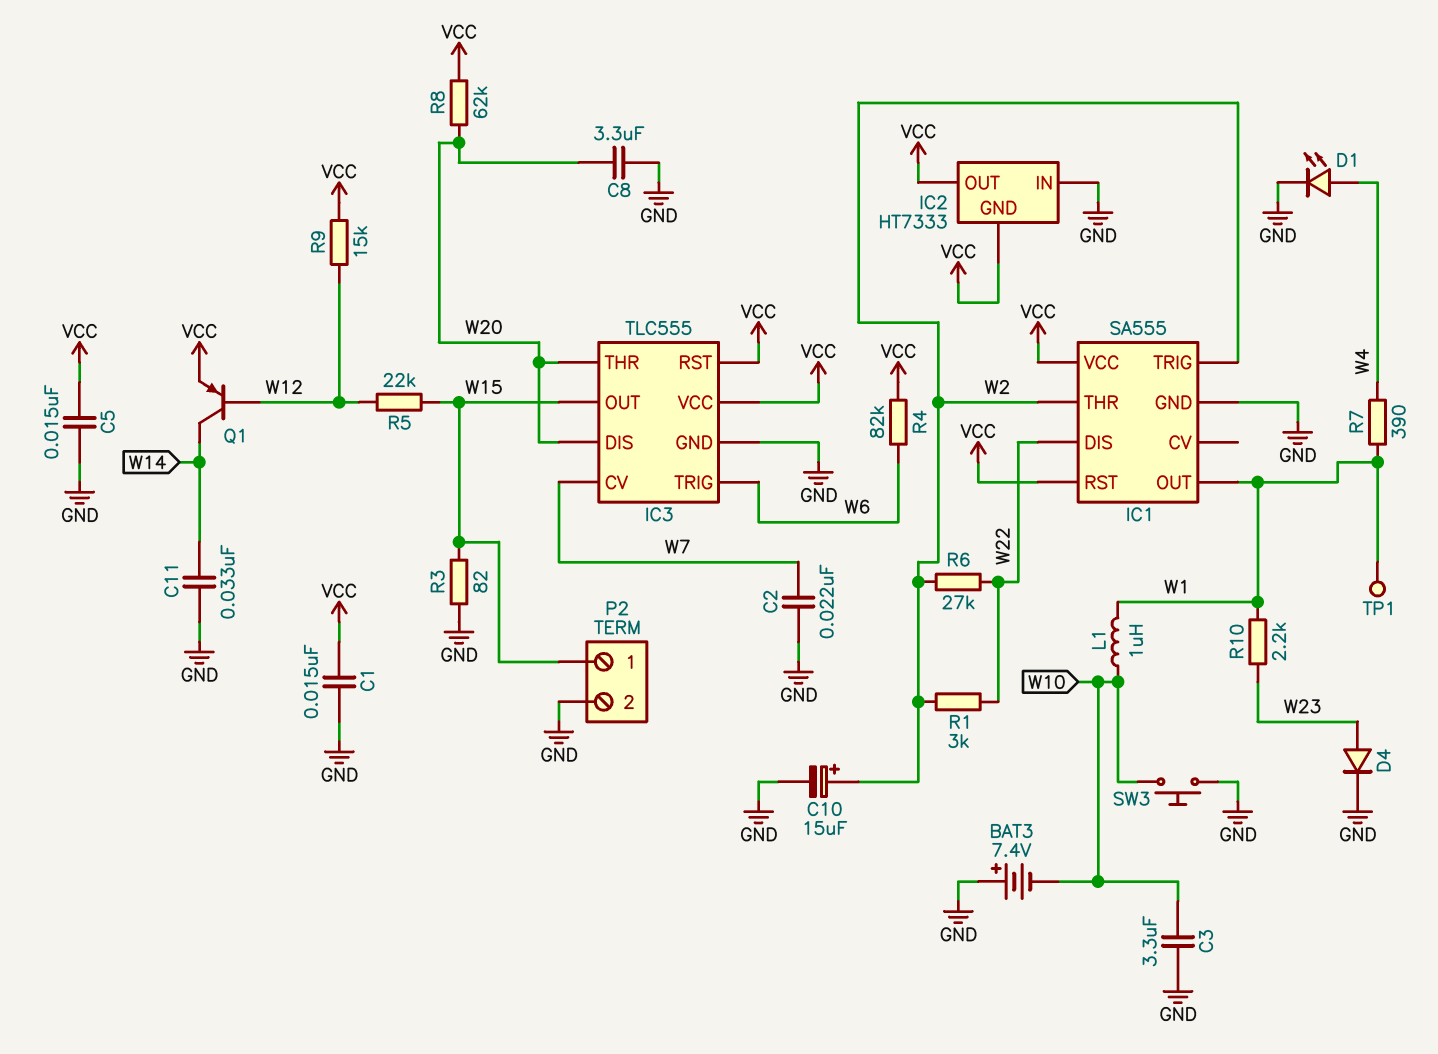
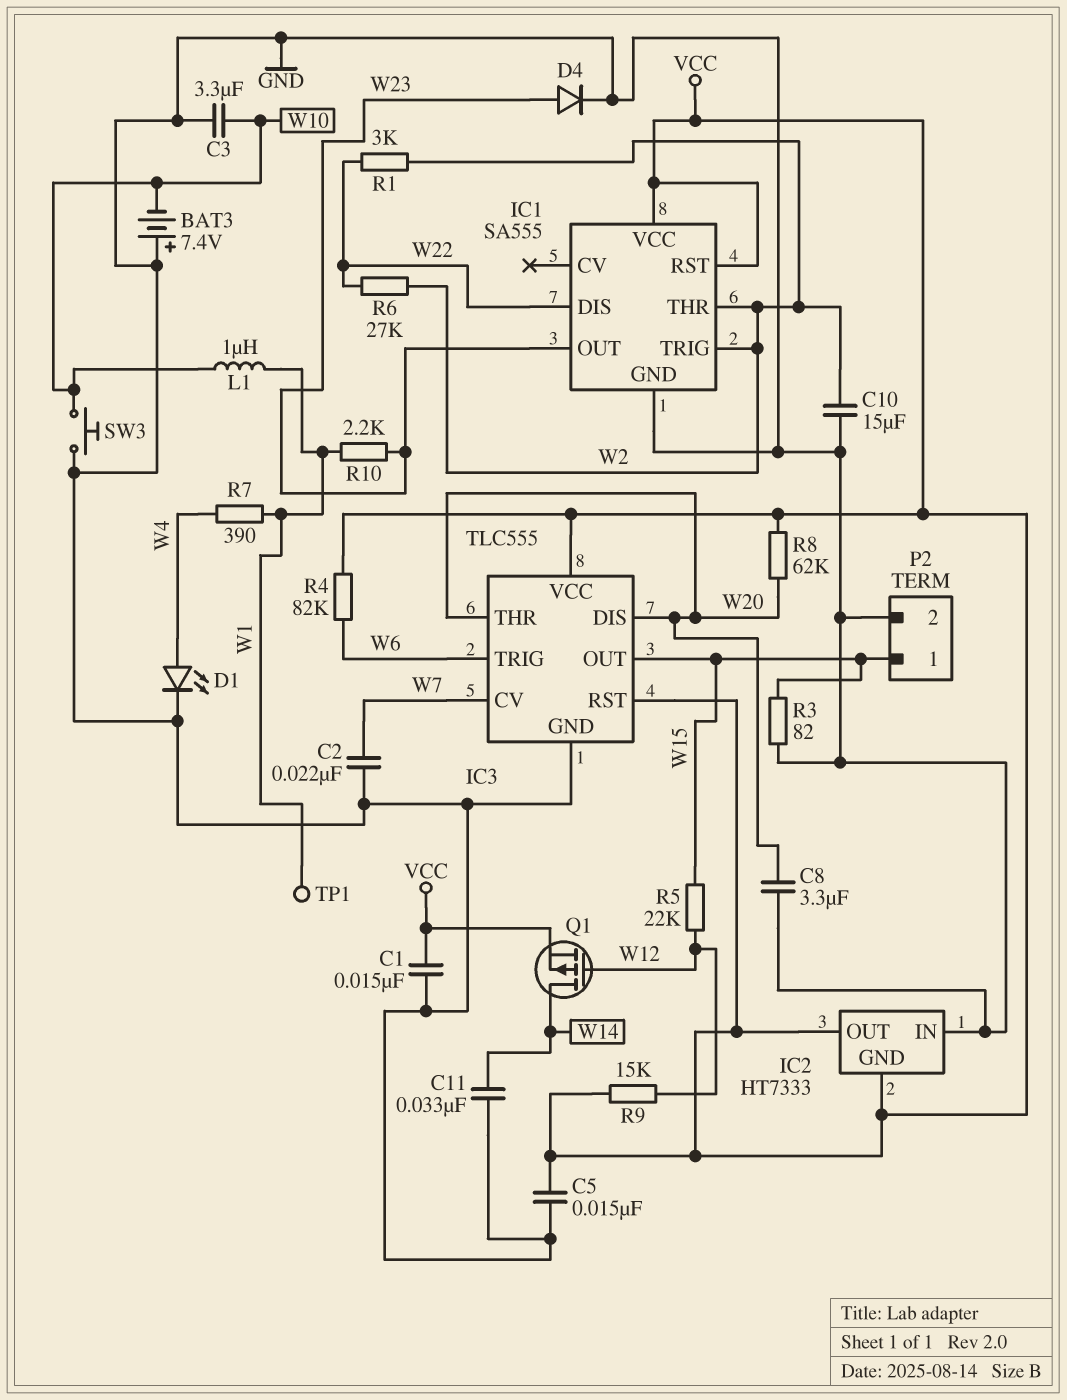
C10: 15uF (plus W2, minus GND) -> 15uF (GND, W2)
IC1 pin OUT: W1 -> W23
Q1: PNP (B W12, C W14, E VCC) -> PMOS (G W12, D W14, S VCC)

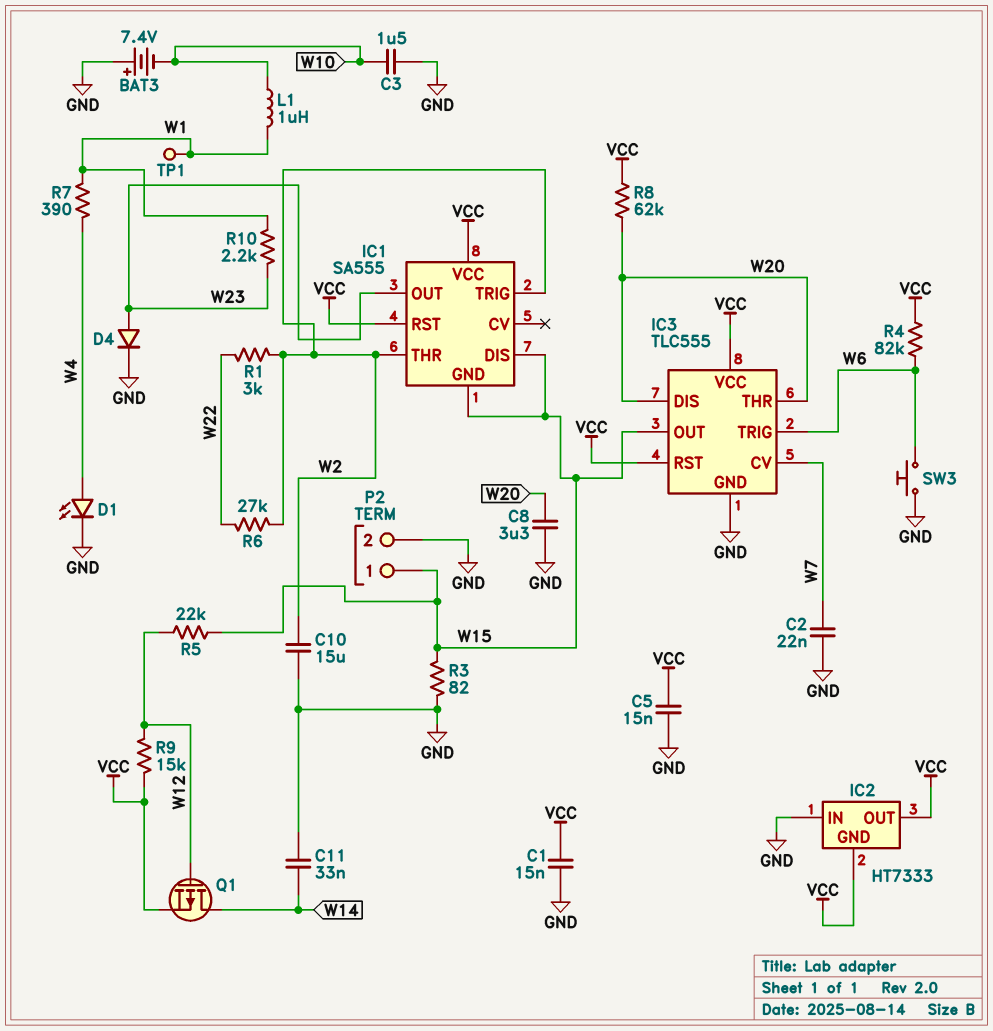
C3: 3.3uF (GND, W10) -> 1.5uF (GND, W10)
IC1 pin DIS: W22 -> W15
IC1 pin GND: GND -> W15
SW3: button (GND, W10) -> button (GND, W6)

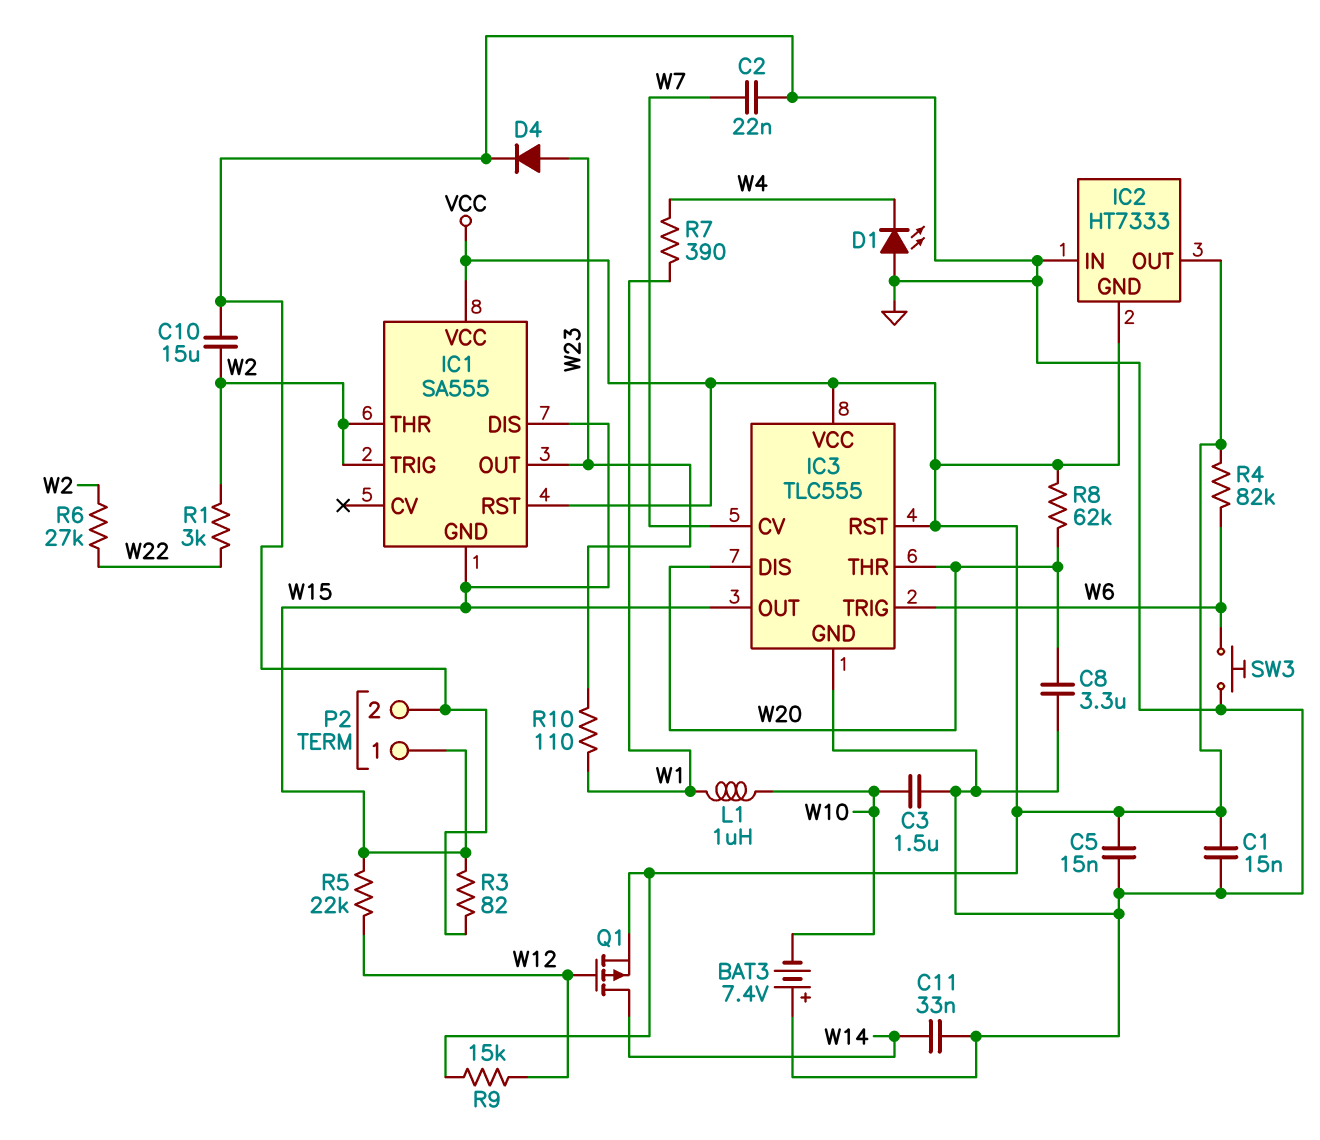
D1: LED (A W4, K GND) -> LED (A GND, K W4)
R10: 2.2k (W1, W23) -> 110 (W1, W23)
TP1: test point (W1) -> none

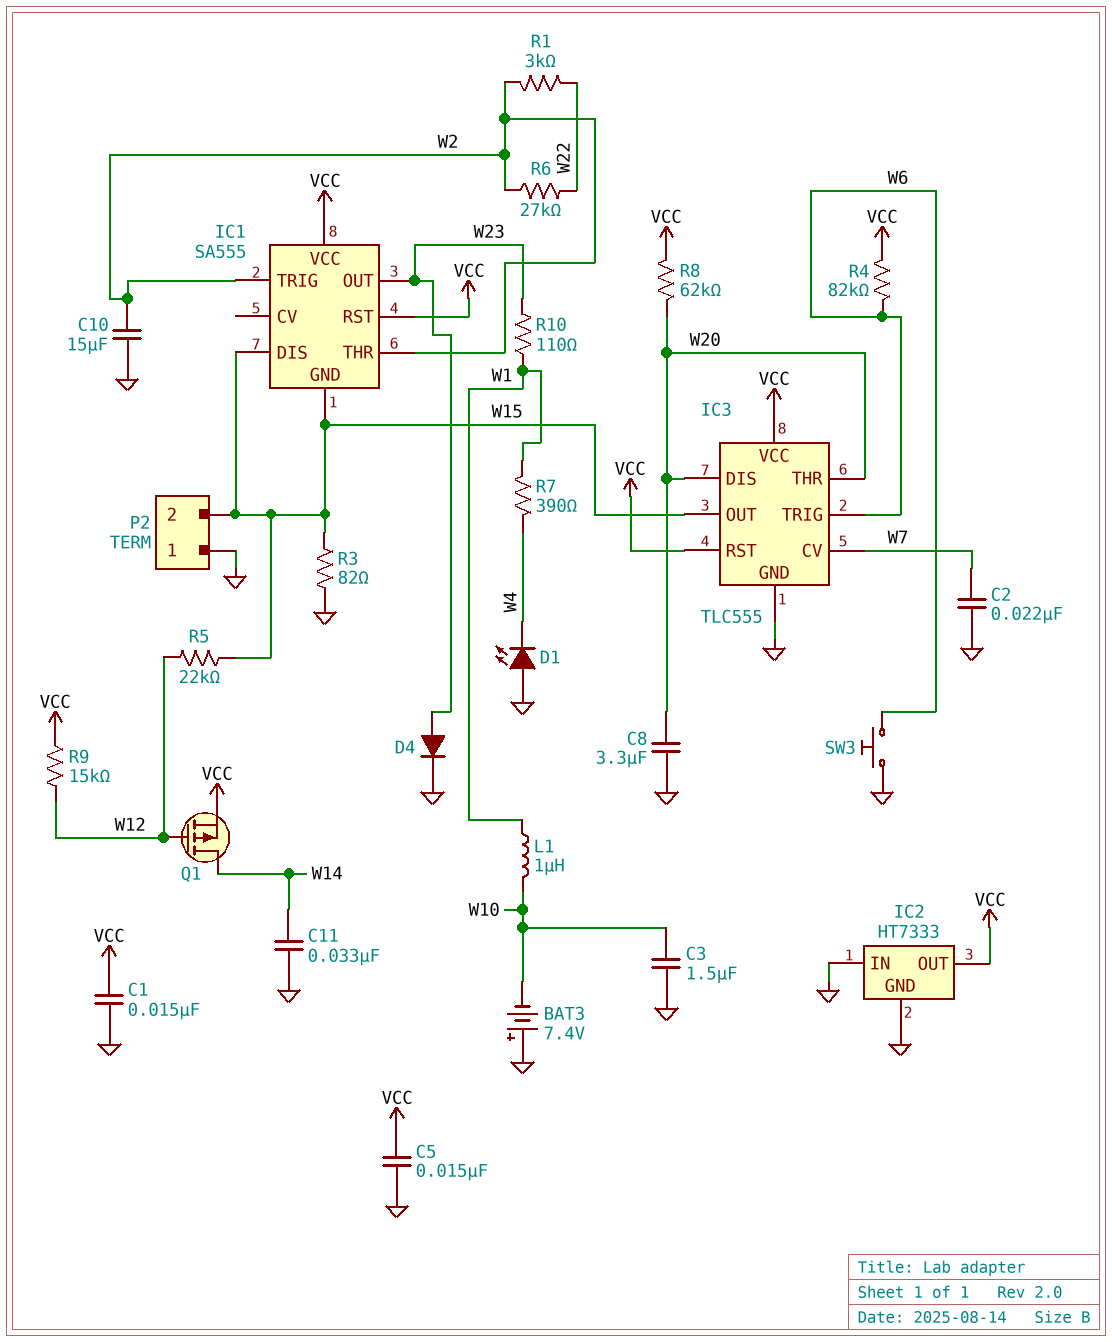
IC2 pin GND: VCC -> GND
P2 pin 1: W15 -> GND
P2 pin 2: GND -> W15

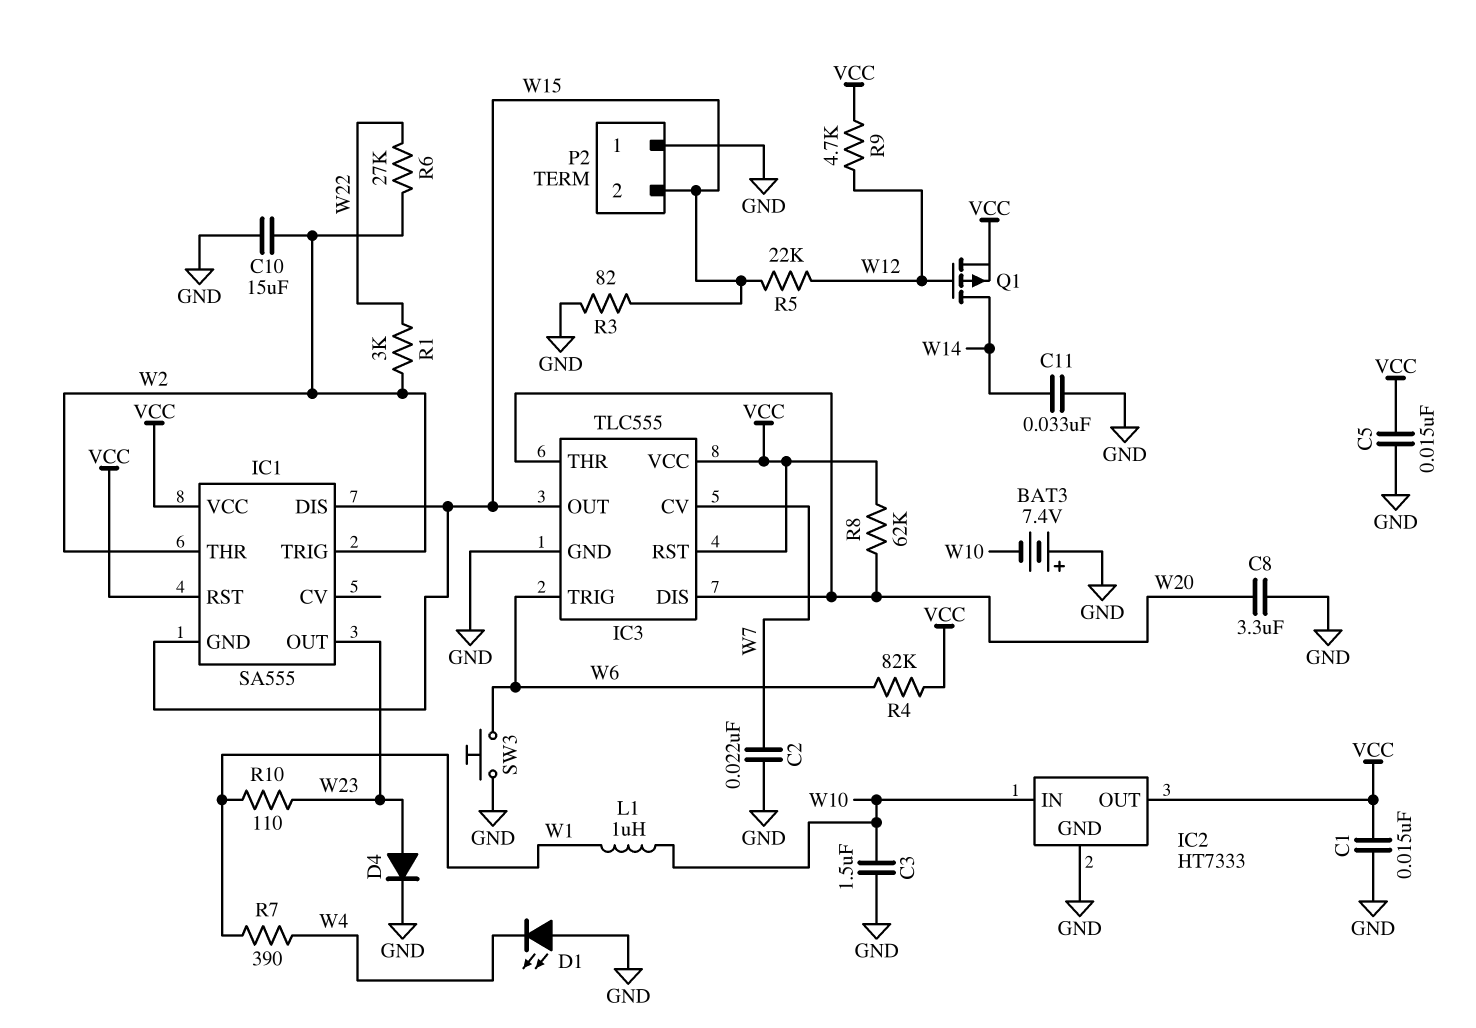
IC2 pin IN: GND -> W10
R9: 15k (VCC, W12) -> 4.7k (VCC, W12)

